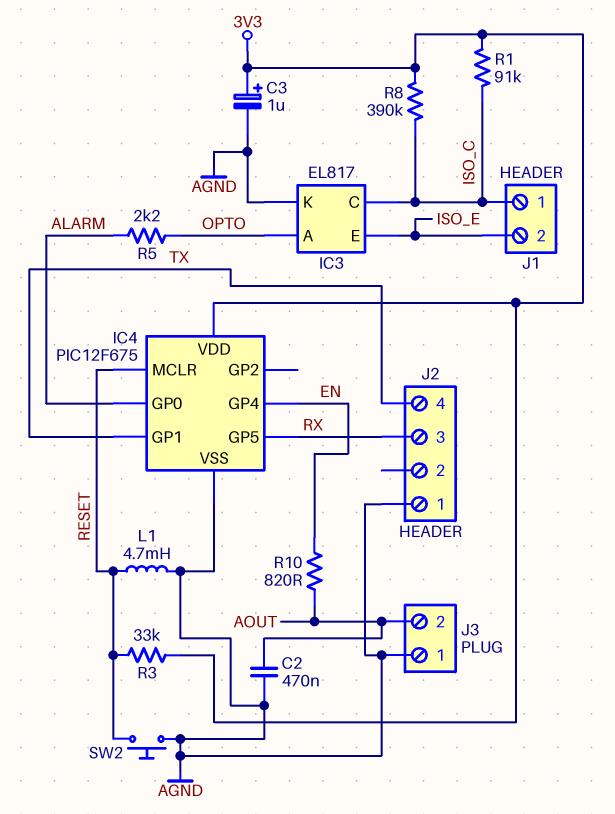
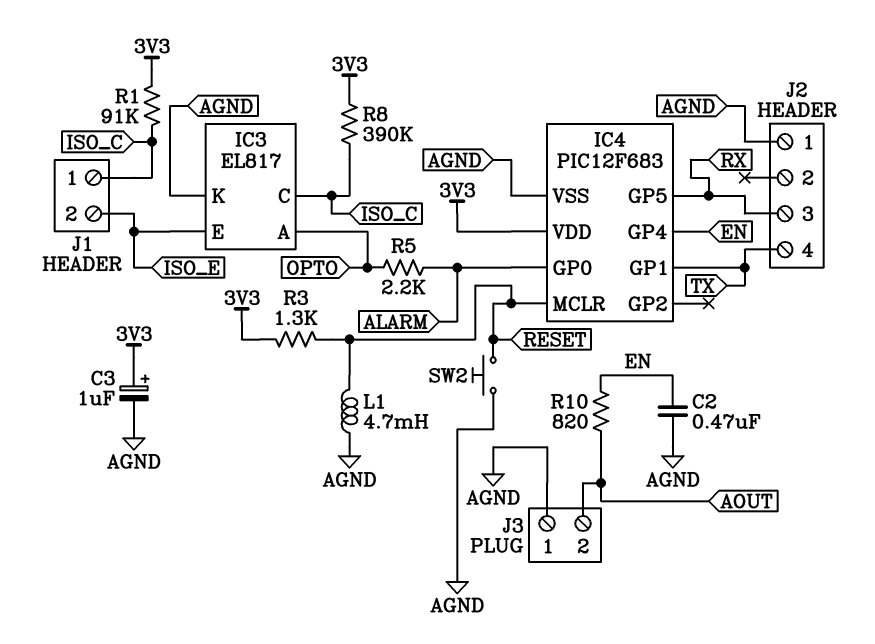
C2: 470nF (AGND, AOUT) -> 470nF (AGND, EN)
IC4: PIC12F675 -> PIC12F683
R3: 33k (3V3, RESET) -> 1.3k (3V3, RESET)

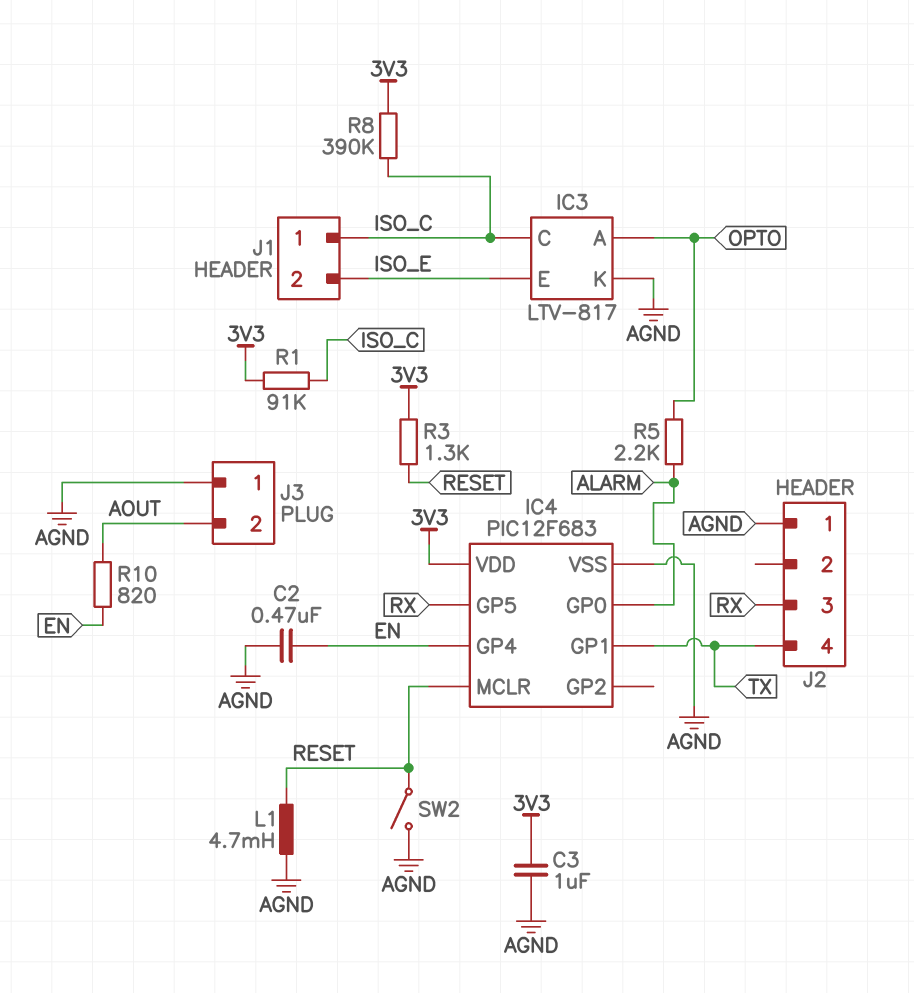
C3: 1uF (plus 3V3, minus AGND) -> 1uF (3V3, AGND)
IC3: EL817 -> LTV-817
SW2: button (AGND, RESET) -> switch (AGND, RESET)

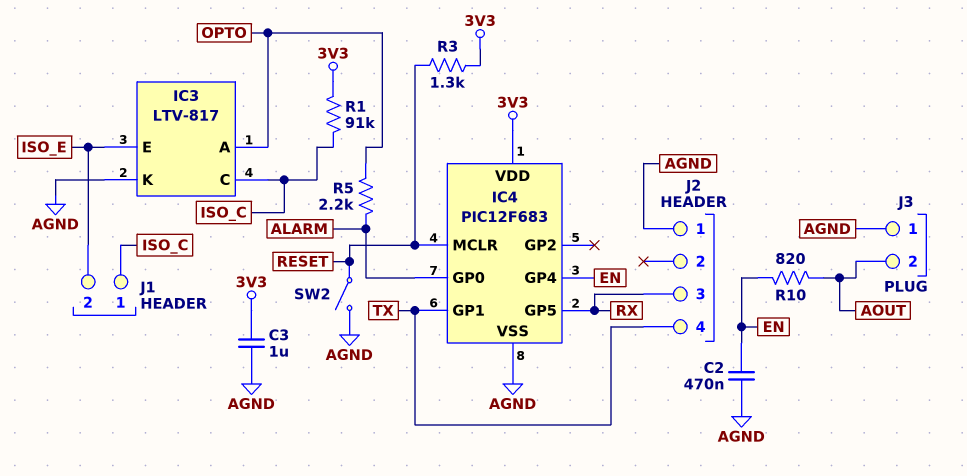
L1: 4.7mH (AGND, RESET) -> none
R8: 390k (3V3, ISO_C) -> none

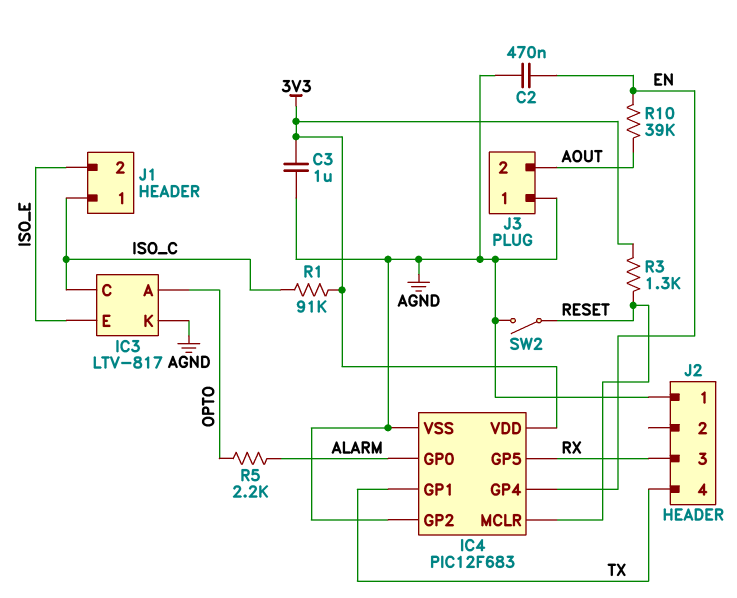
IC4 pin GP2: none -> AGND
R10: 820 (AOUT, EN) -> 39k (AOUT, EN)

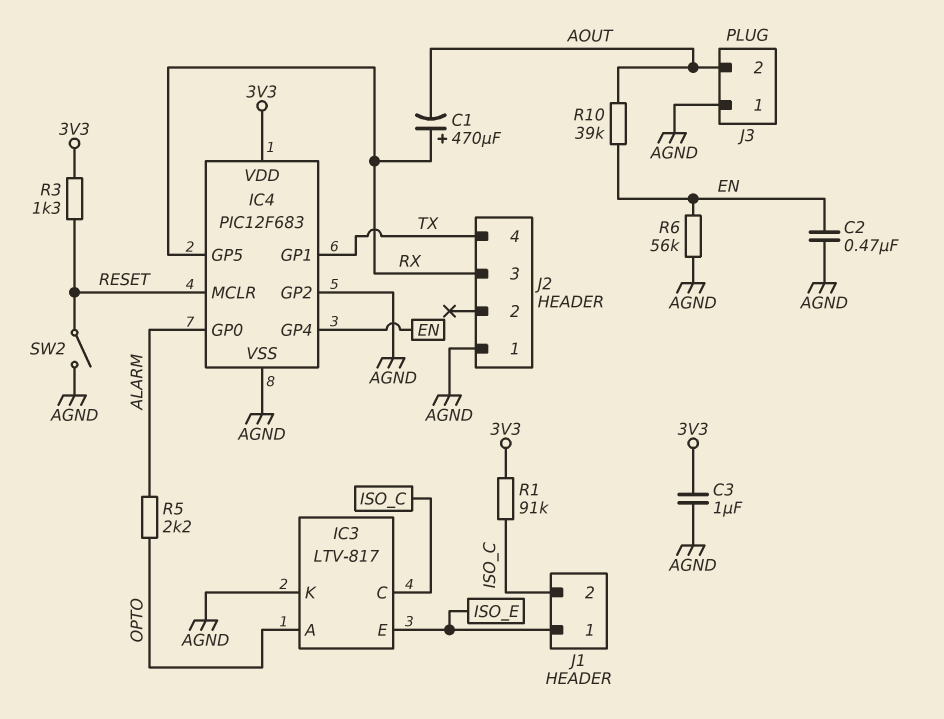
C1: none -> 470uF (plus RX, minus AOUT)
J1 pin 1: ISO_C -> ISO_E
J1 pin 2: ISO_E -> ISO_C
R6: none -> 56k (AGND, EN)

